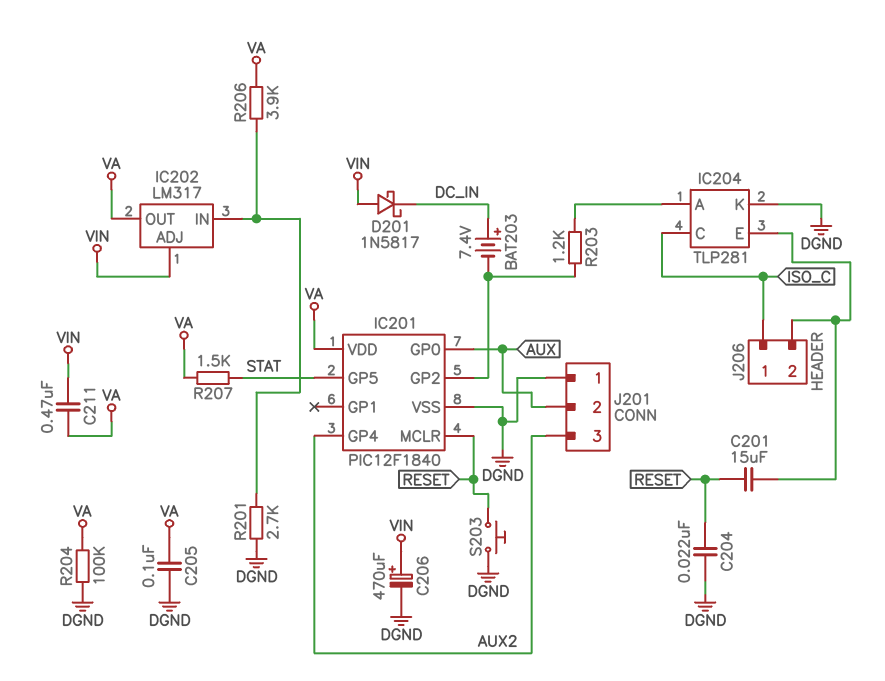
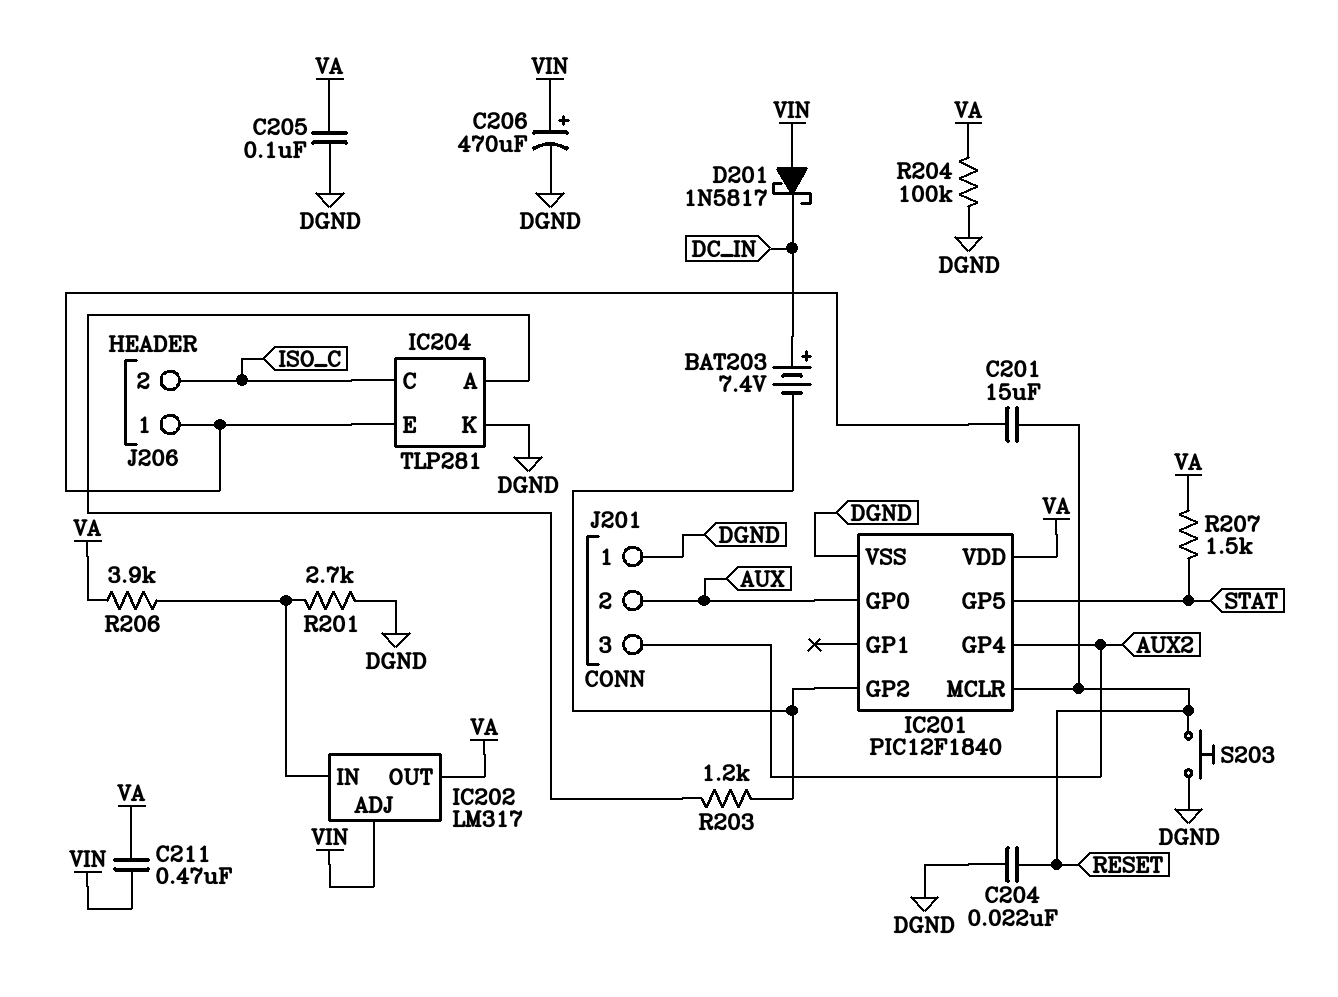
J206 pin 1: ISO_C -> IC204/E
J206 pin 2: IC204/E -> ISO_C

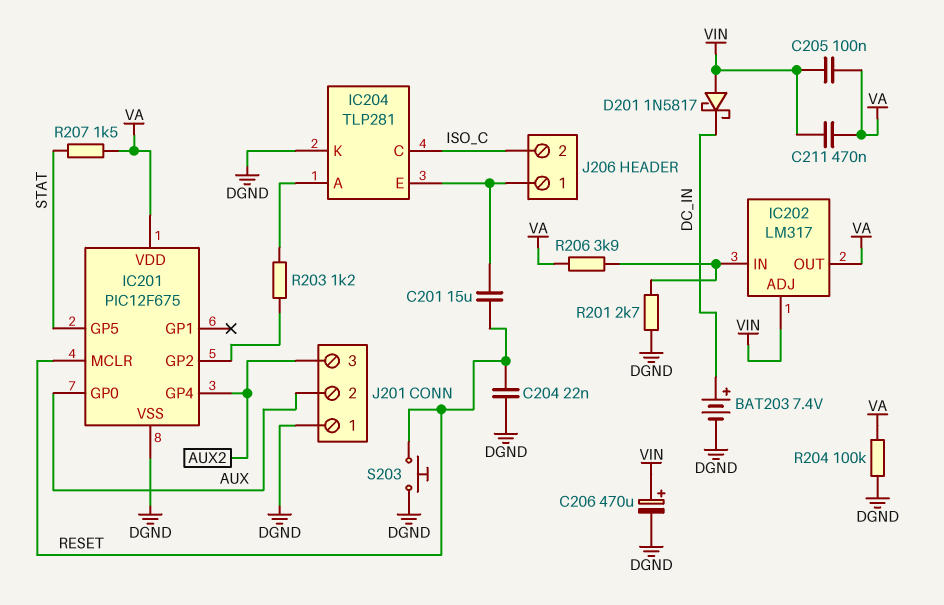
BAT203: 7.4V (plus DC_IN, minus IC201/GP2) -> 7.4V (plus DC_IN, minus DGND)
C205: 100nF (DGND, VA) -> 100nF (VA, VIN)
IC201: PIC12F1840 -> PIC12F675

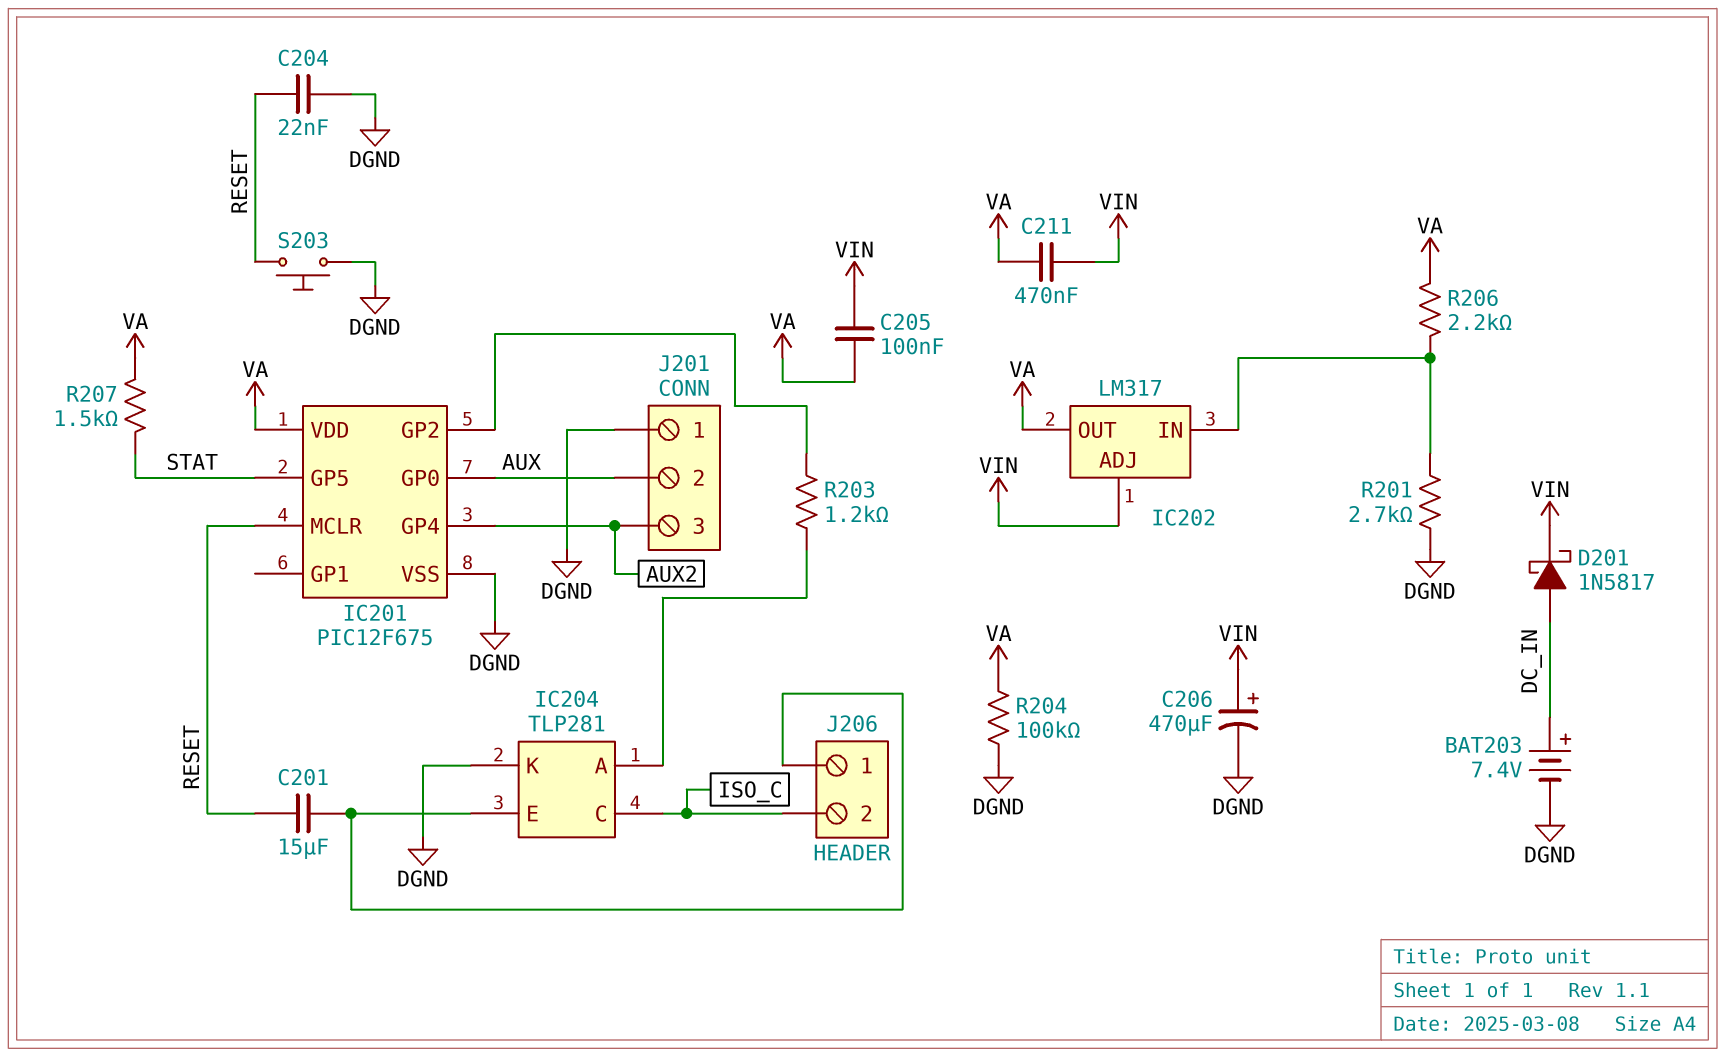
D201: schottky 1N5817 (A VIN, K DC_IN) -> schottky 1N5817 (A DC_IN, K VIN)
R206: 3.9k (IC202/IN, VA) -> 2.2k (IC202/IN, VA)

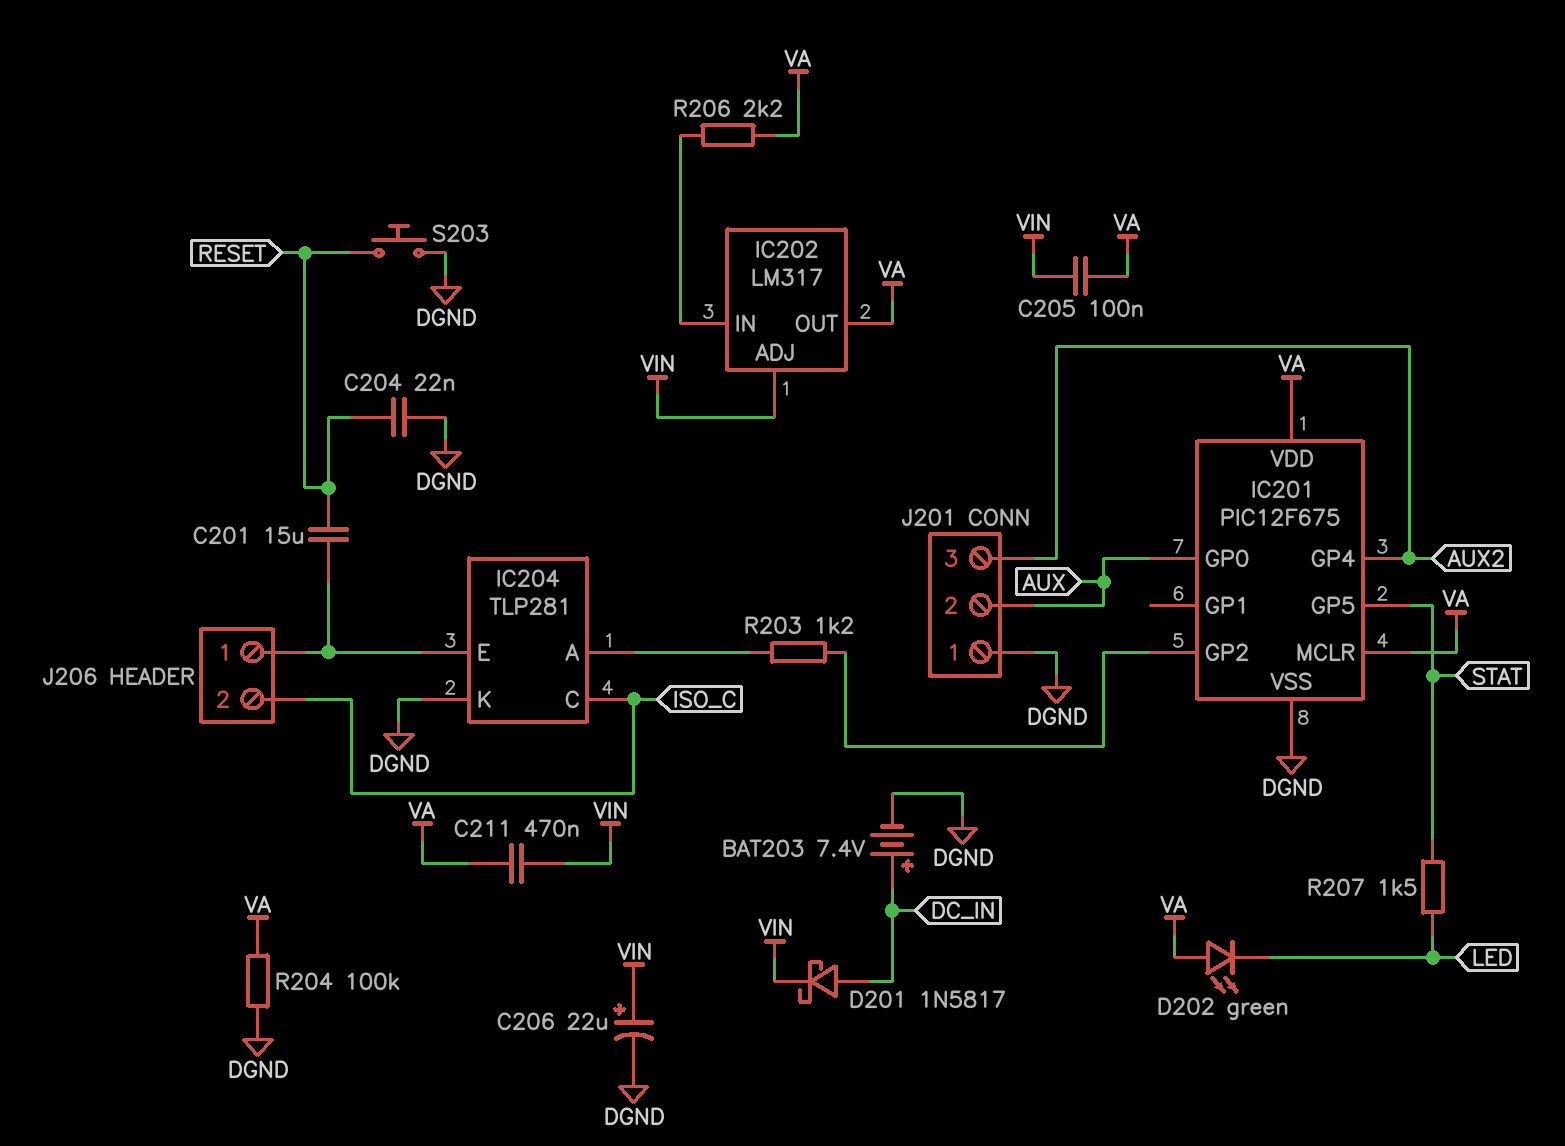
C206: 470uF (plus VIN, minus DGND) -> 22uF (plus VIN, minus DGND)
D202: none -> LED green (A VA, K LED)
IC201 pin MCLR: RESET -> VA
R201: 2.7k (DGND, IC202/IN) -> none
R207: 1.5k (STAT, VA) -> 1.5k (LED, STAT)

